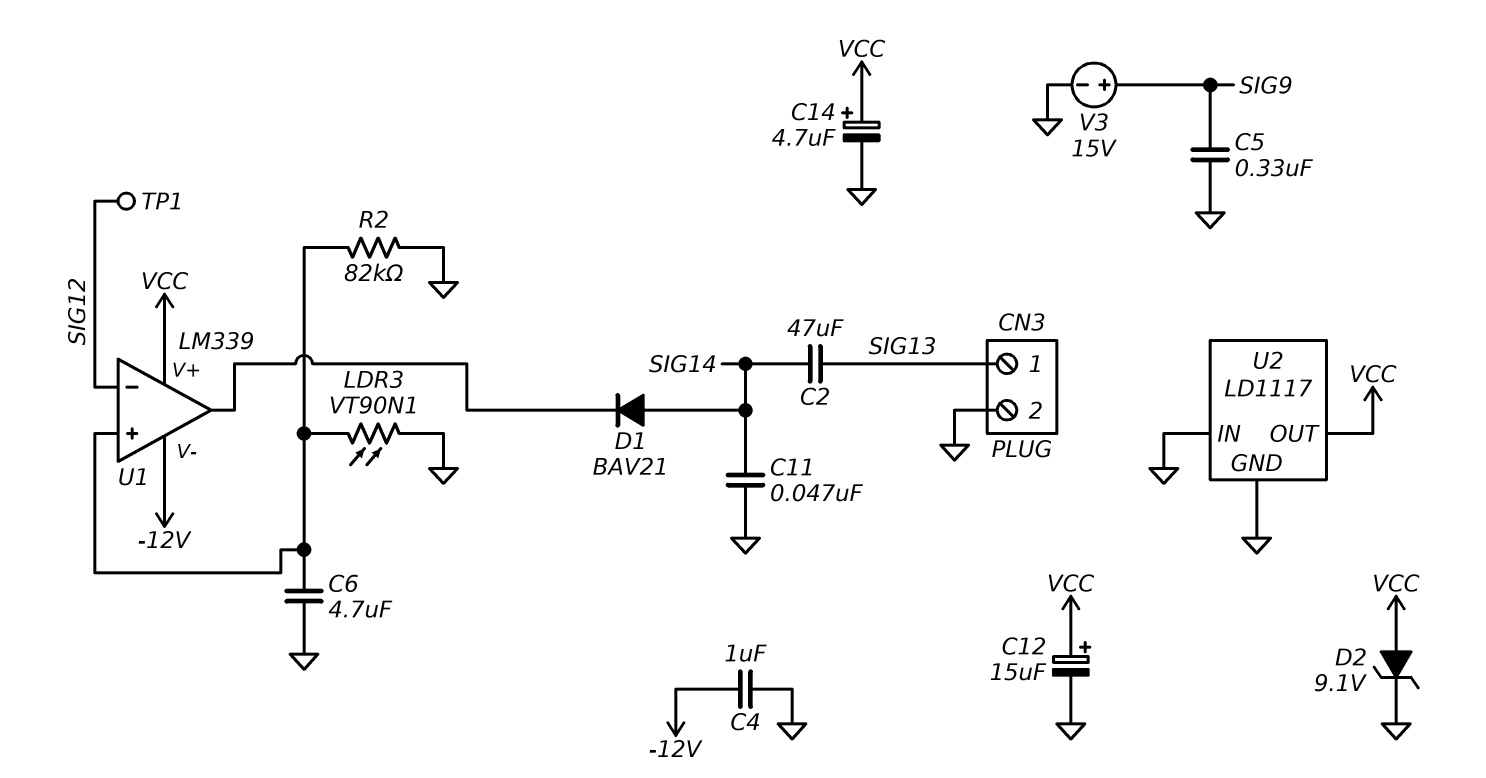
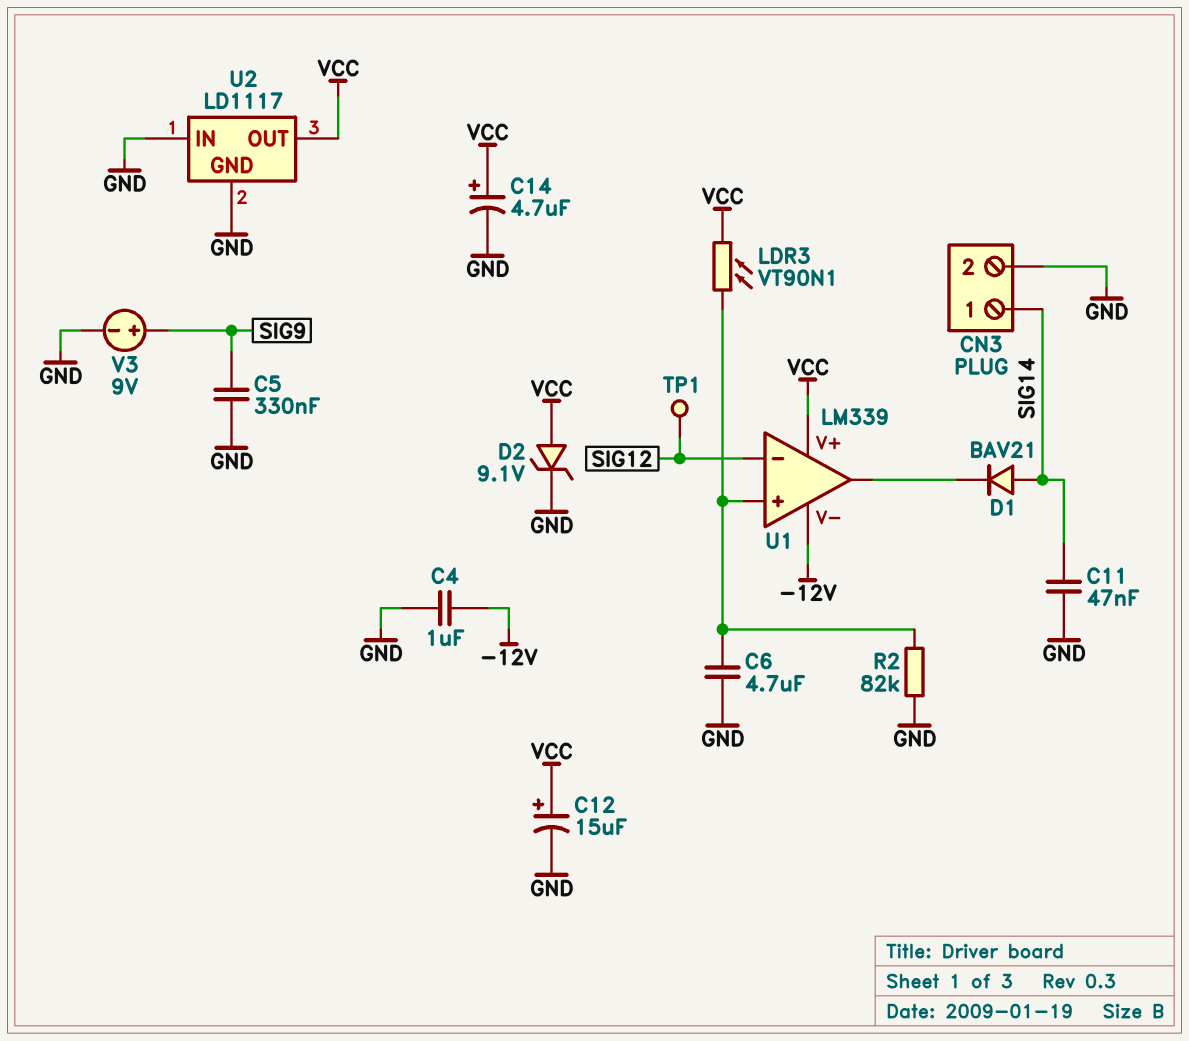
C2: 47uF (SIG13, SIG14) -> none
CN3 pin 1: SIG13 -> SIG14
LDR3: VT90N1 (GND, U1/in+) -> VT90N1 (U1/in+, VCC)
V3: 15V (plus SIG9, minus GND) -> 9V (plus SIG9, minus GND)

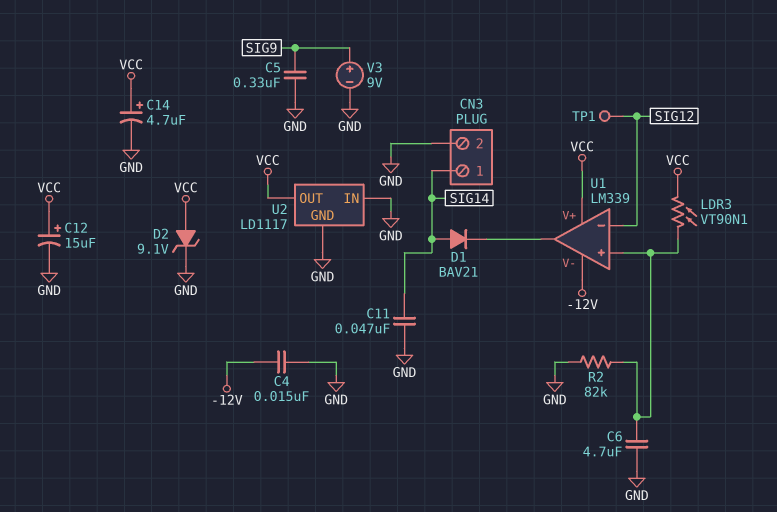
C4: 1uF (-12V, GND) -> 15nF (-12V, GND)

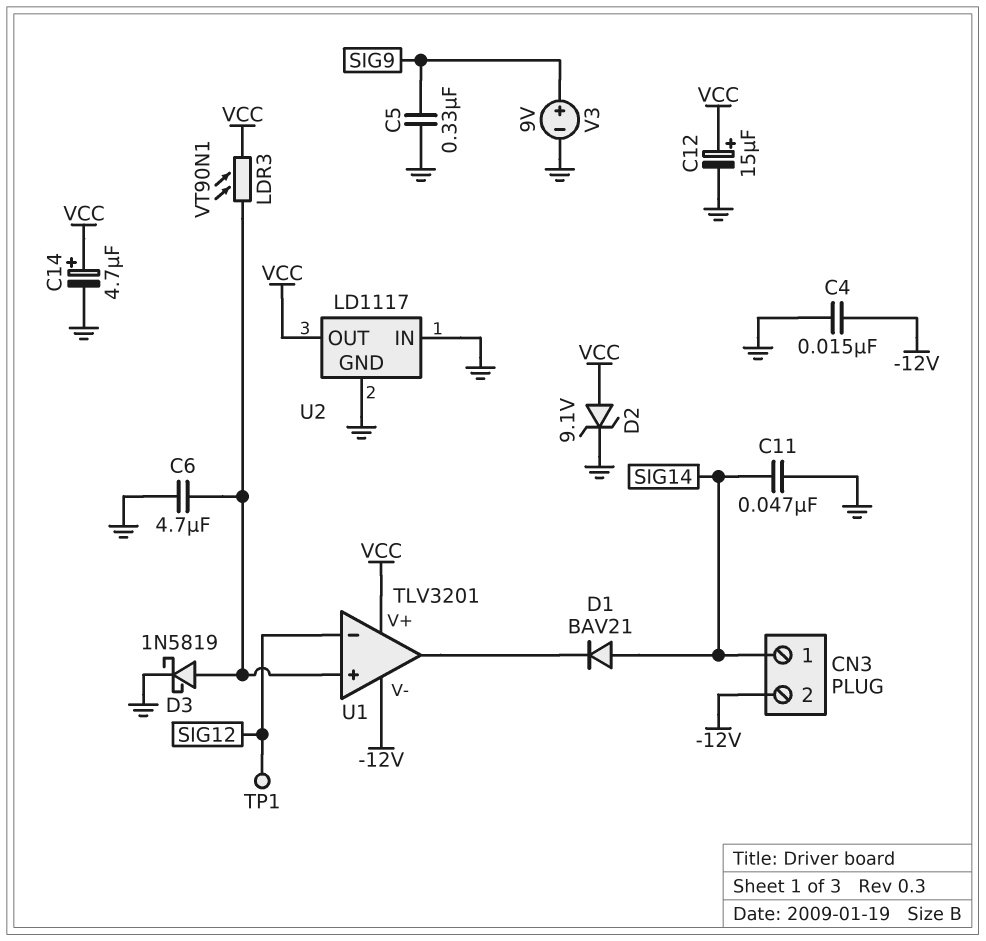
CN3 pin 2: GND -> -12V
D3: none -> schottky 1N5819 (A U1/in+, K GND)
R2: 82k (GND, U1/in+) -> none
U1: LM339 -> TLV3201

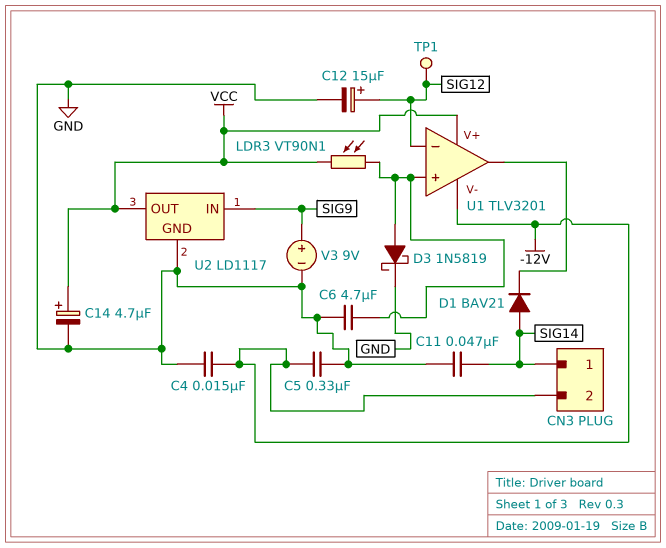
C5: 330nF (GND, SIG9) -> 330nF (-12V, GND)
C12: 15uF (plus VCC, minus GND) -> 15uF (plus SIG12, minus GND)
D2: zener 9.1V (A VCC, K GND) -> none
U2 pin IN: GND -> SIG9

